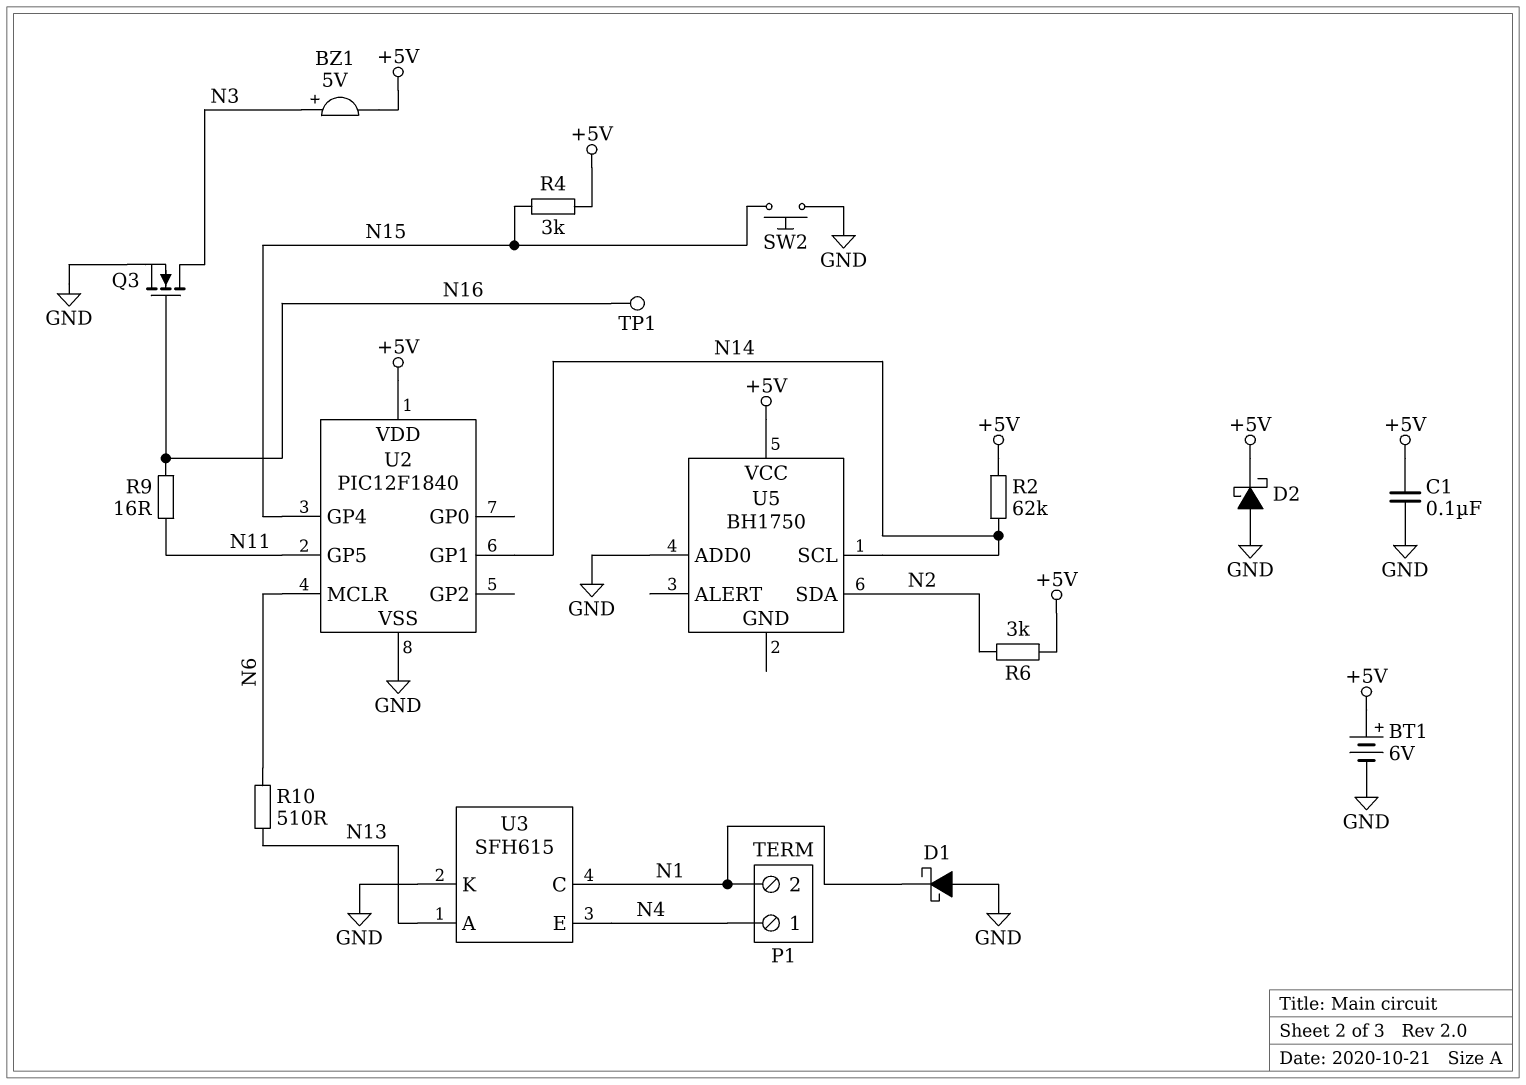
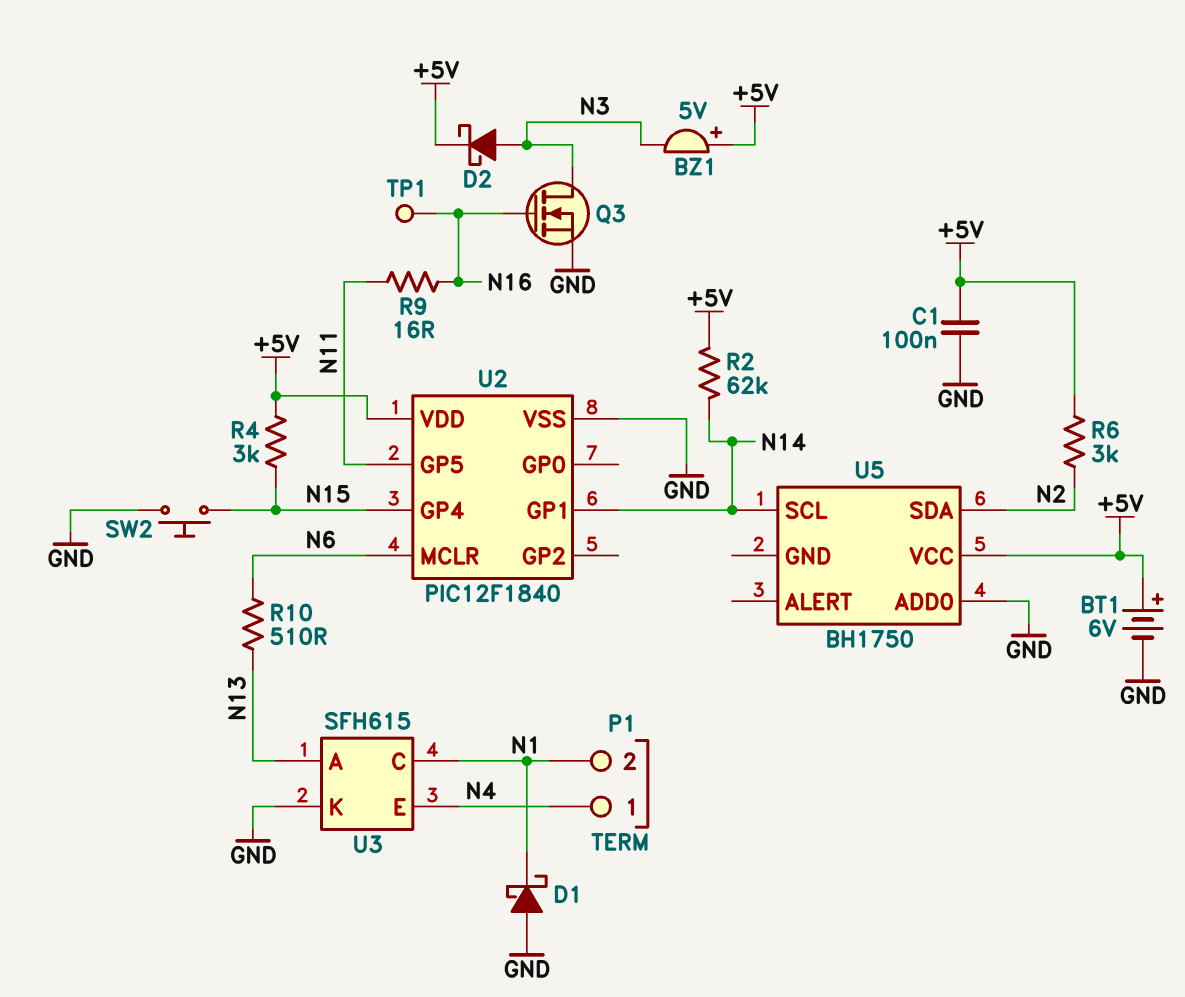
BZ1: buzzer 5V (plus N3, minus +5V) -> buzzer 5V (plus +5V, minus N3)
D2: schottky (A GND, K +5V) -> schottky (A N3, K +5V)

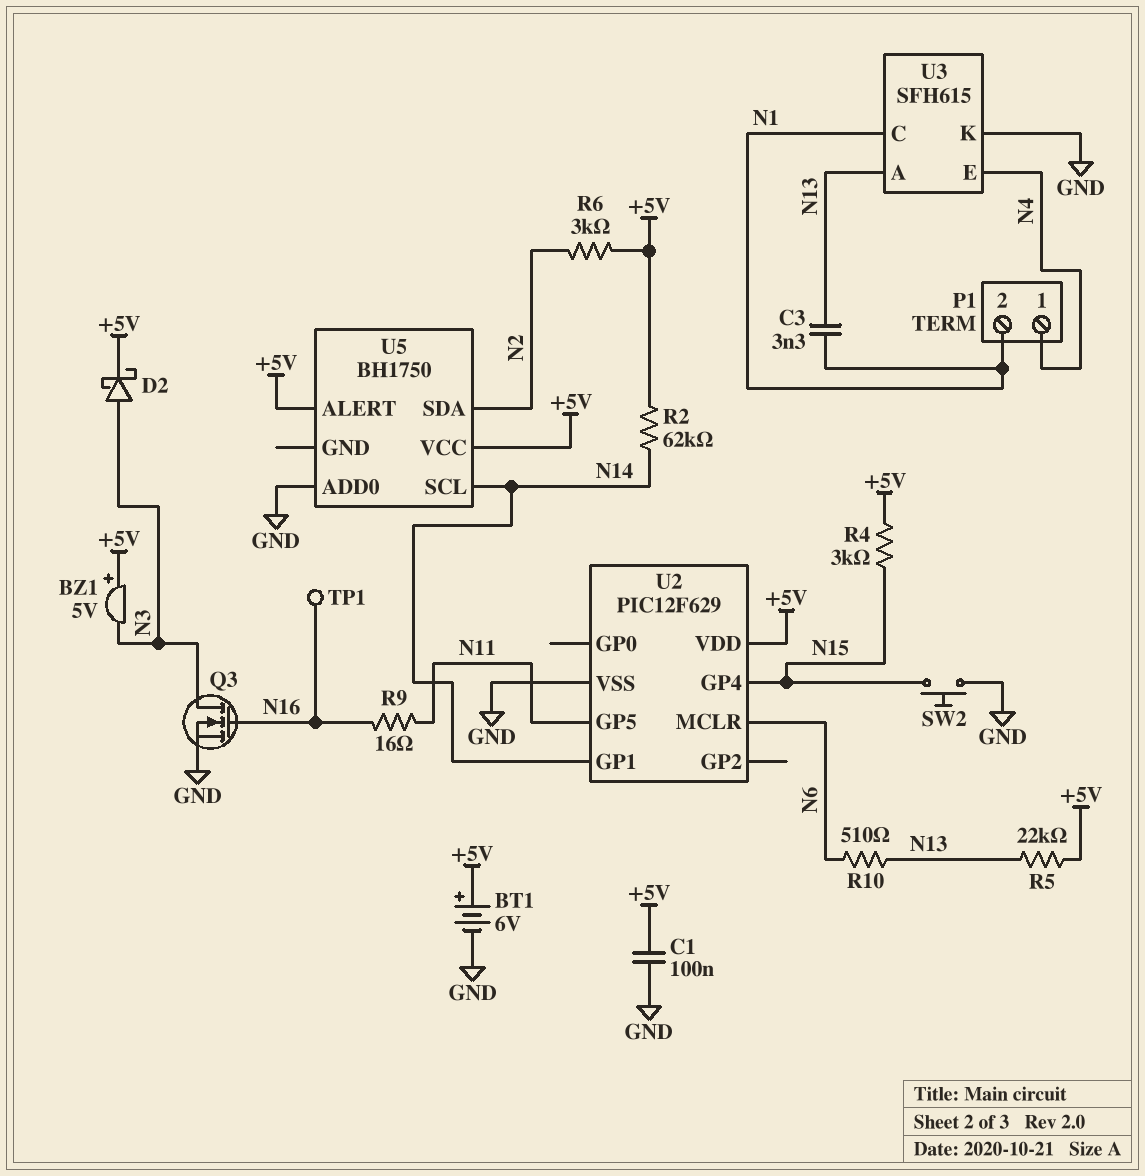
C3: none -> 3.3nF (N1, N13)
D1: schottky (A GND, K N1) -> none
R5: none -> 22k (+5V, N13)
U2: PIC12F1840 -> PIC12F629
U5 pin ALERT: none -> +5V

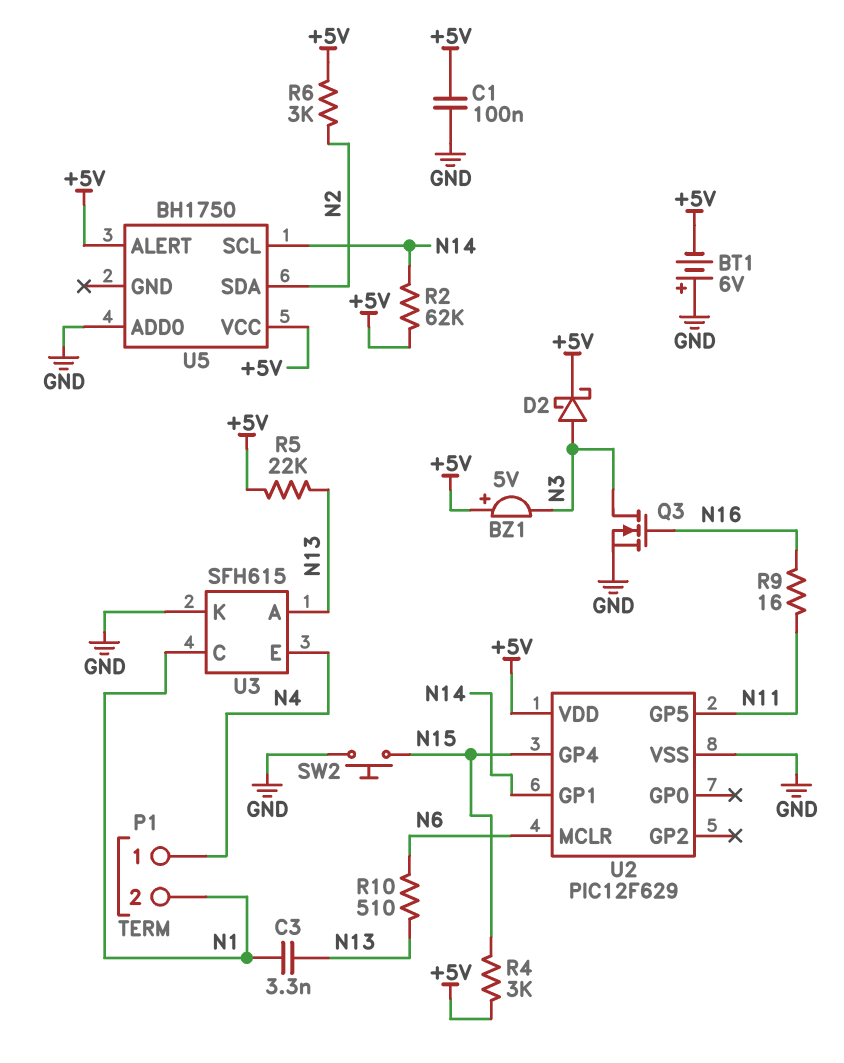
BT1: 6V (plus +5V, minus GND) -> 6V (plus GND, minus +5V)
TP1: test point (N16) -> none

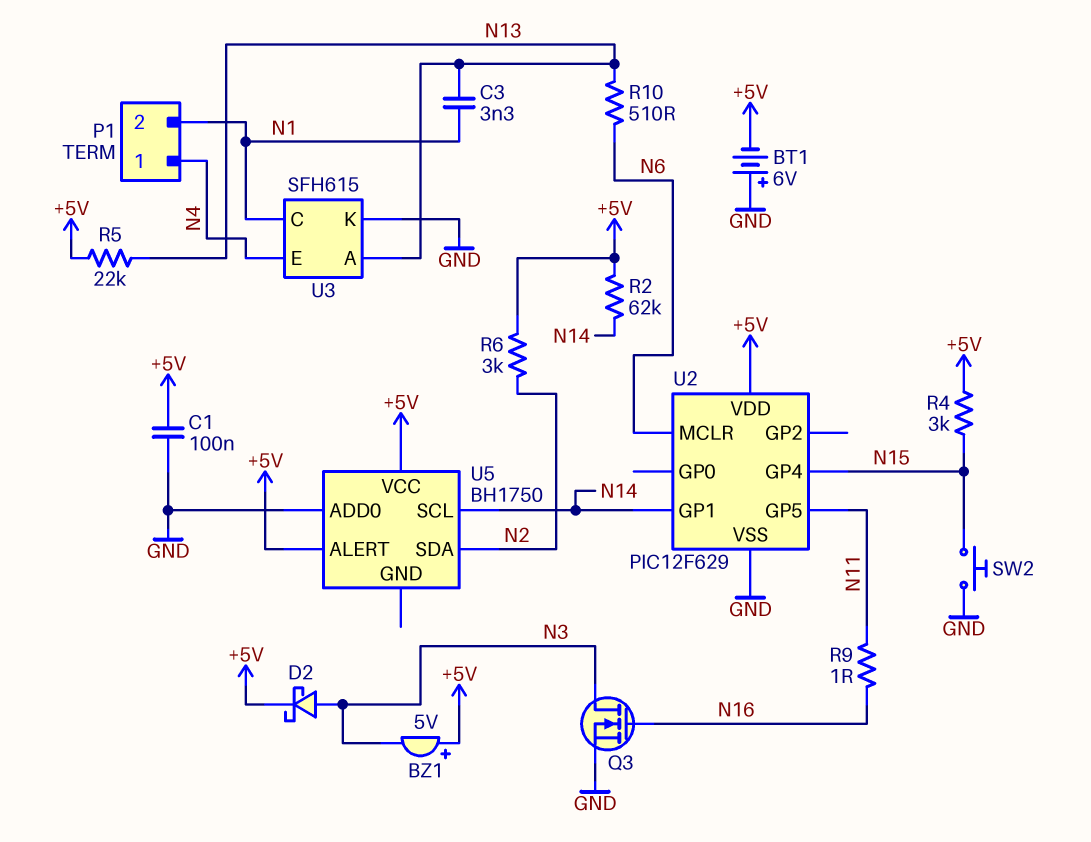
R9: 16 (N11, N16) -> 1 (N11, N16)

